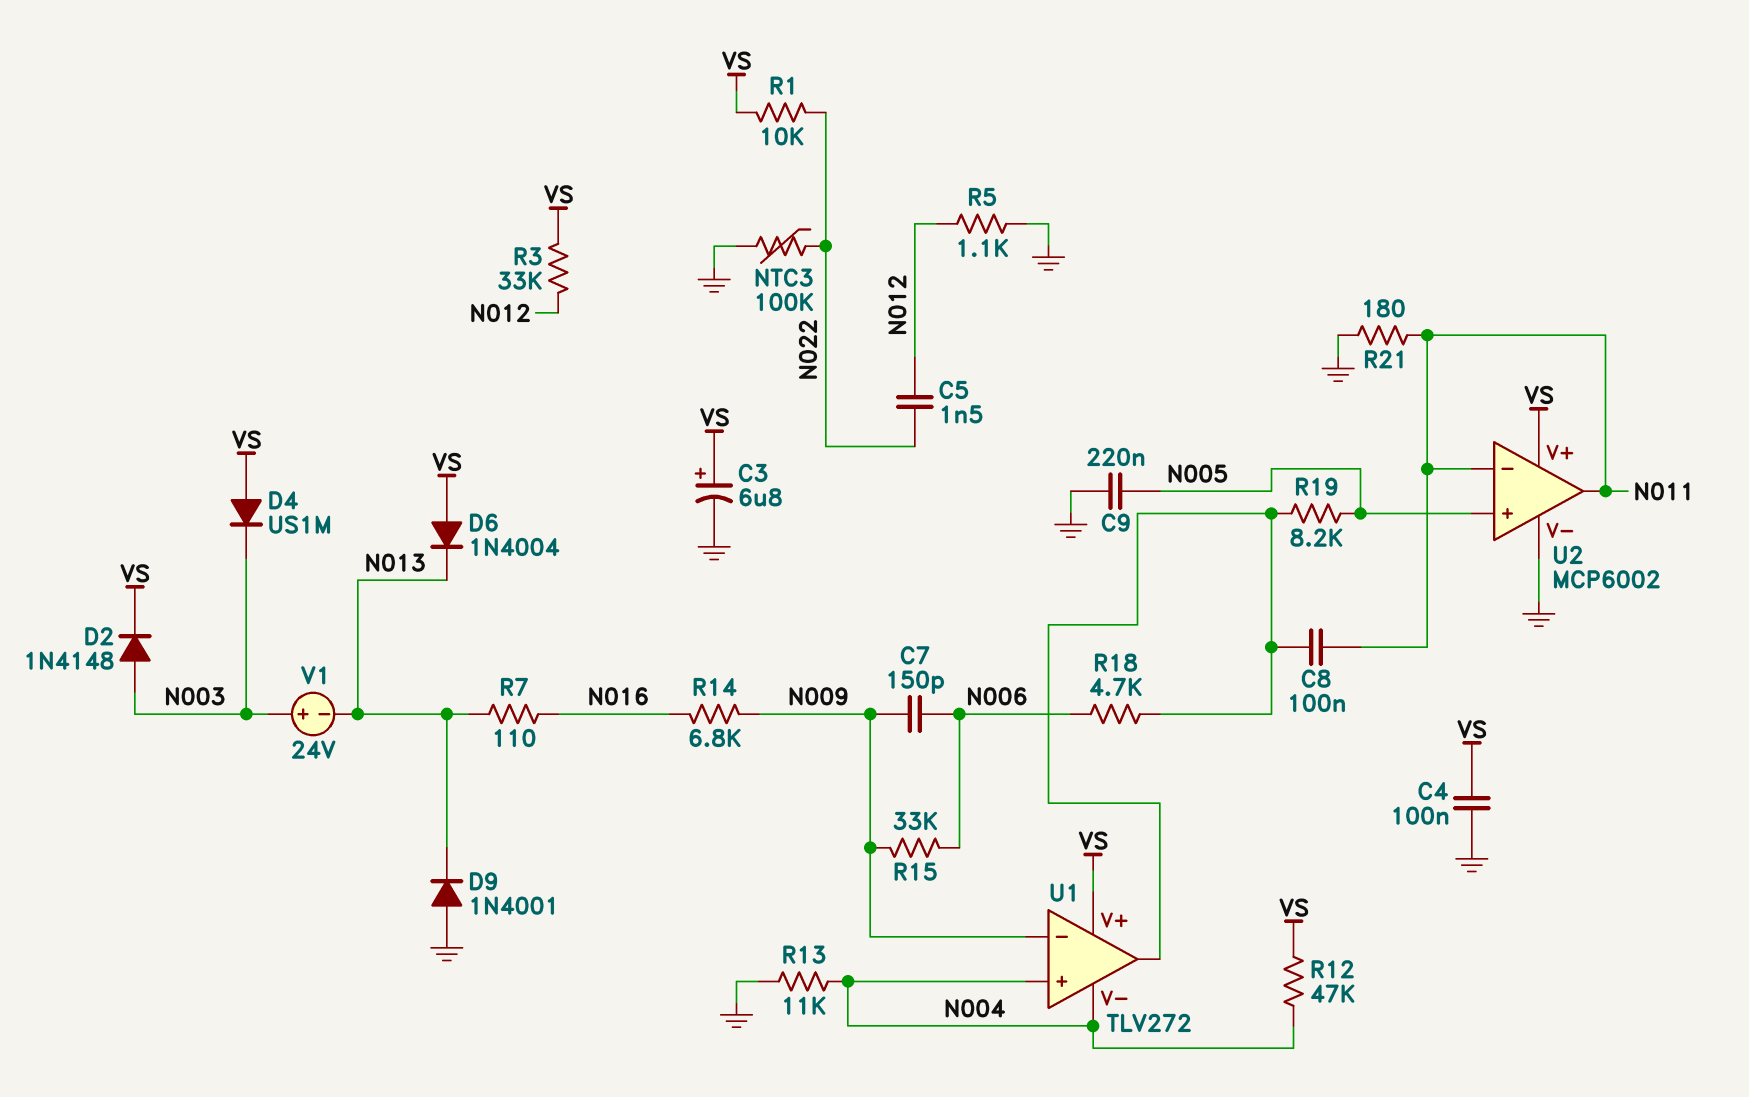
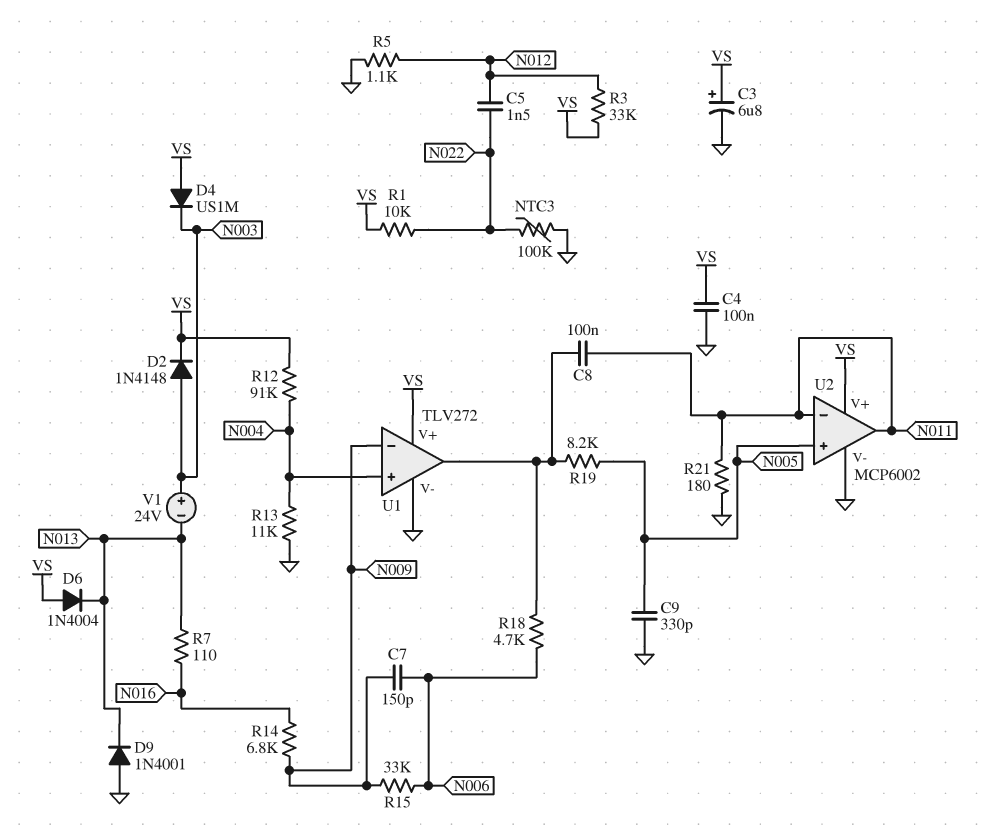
C9: 220nF (GND, N005) -> 330pF (GND, N005)
R12: 47k (N004, VS) -> 91k (N004, VS)
U1 pin V-: N004 -> GND

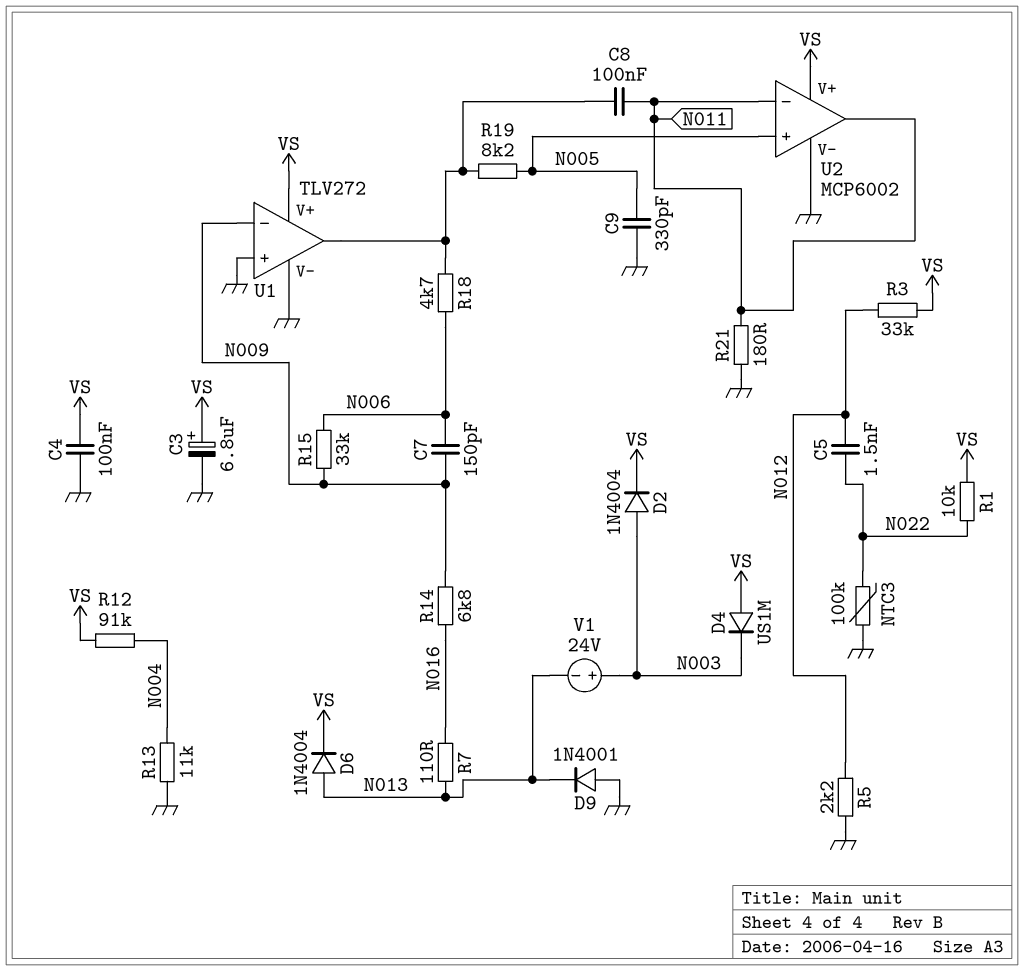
D2: diode 1N4148 (A N003, K VS) -> diode 1N4004 (A N003, K VS)
D6: diode 1N4004 (A VS, K N013) -> diode 1N4004 (A N013, K VS)
R5: 1.1k (GND, N012) -> 2.2k (GND, N012)
U1 pin in+: N004 -> GND

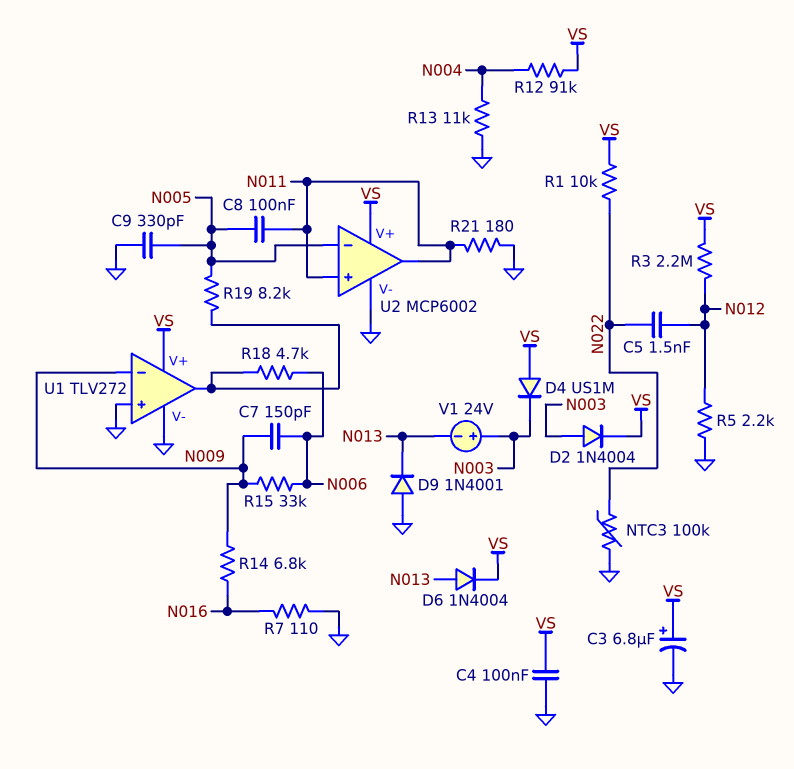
C8: 100nF (N011, U1/out) -> 100nF (N005, N011)
R3: 33k (N012, VS) -> 2.2M (N012, VS)
R7: 110 (N013, N016) -> 110 (GND, N016)
U2 pin in+: N005 -> N011
U2 pin in-: N011 -> N005

